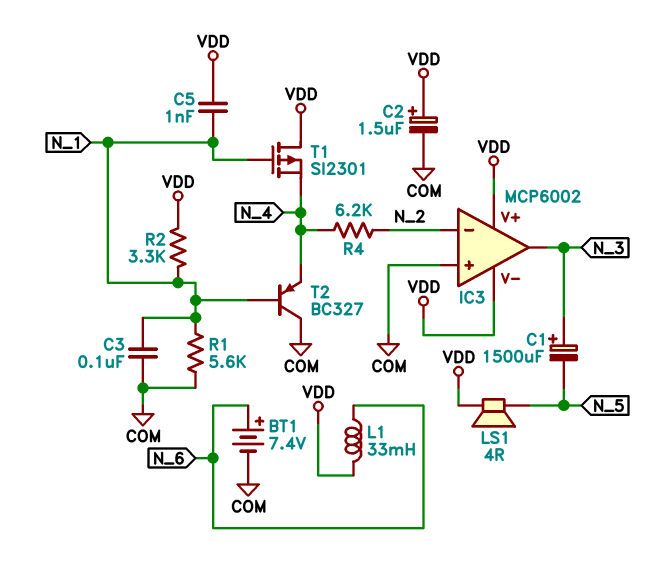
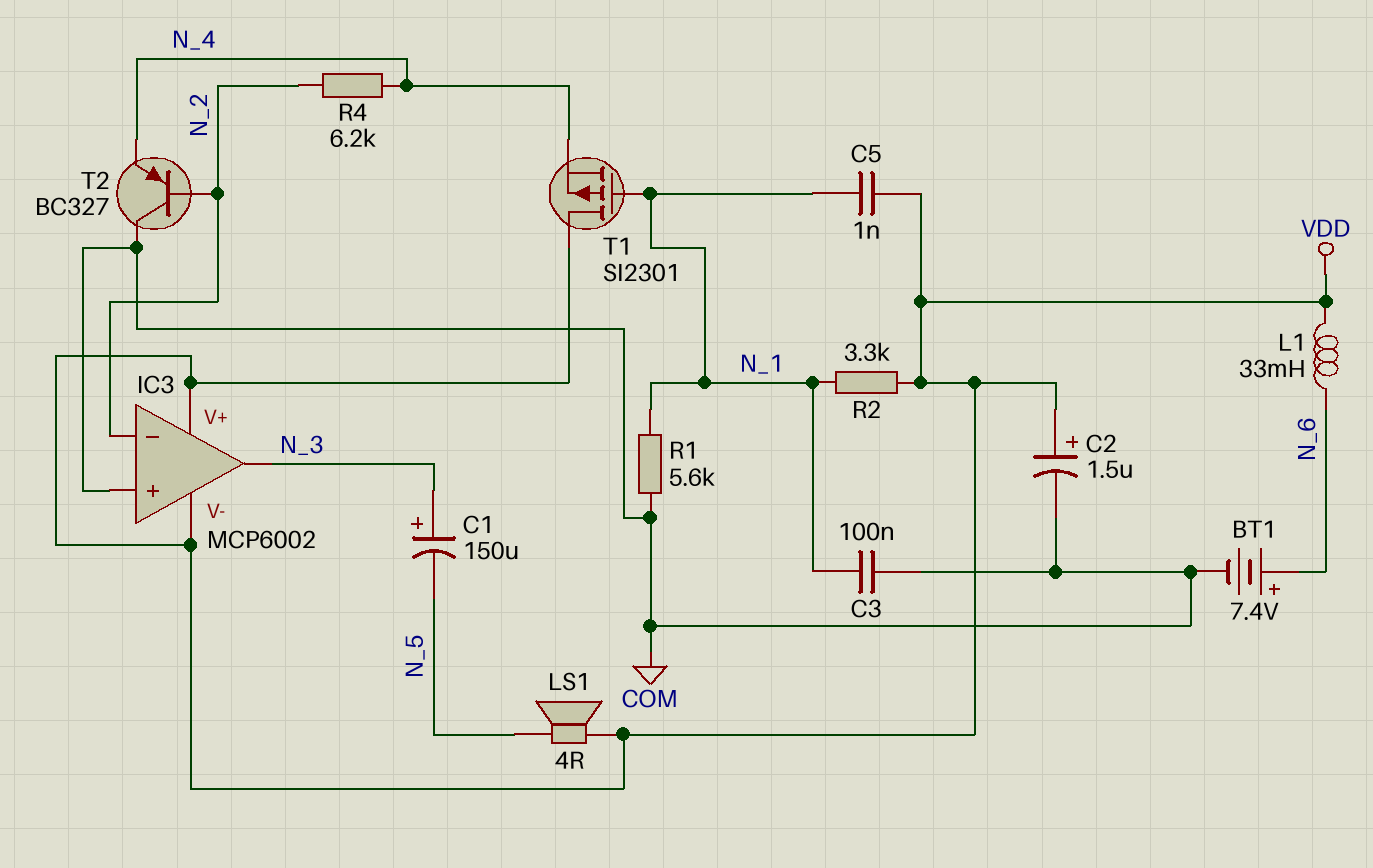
C1: 1500uF (plus N_3, minus N_5) -> 150uF (plus N_3, minus N_5)
T2: PNP BC327 (B N_1, C COM, E N_4) -> PNP BC327 (B N_2, C COM, E N_4)

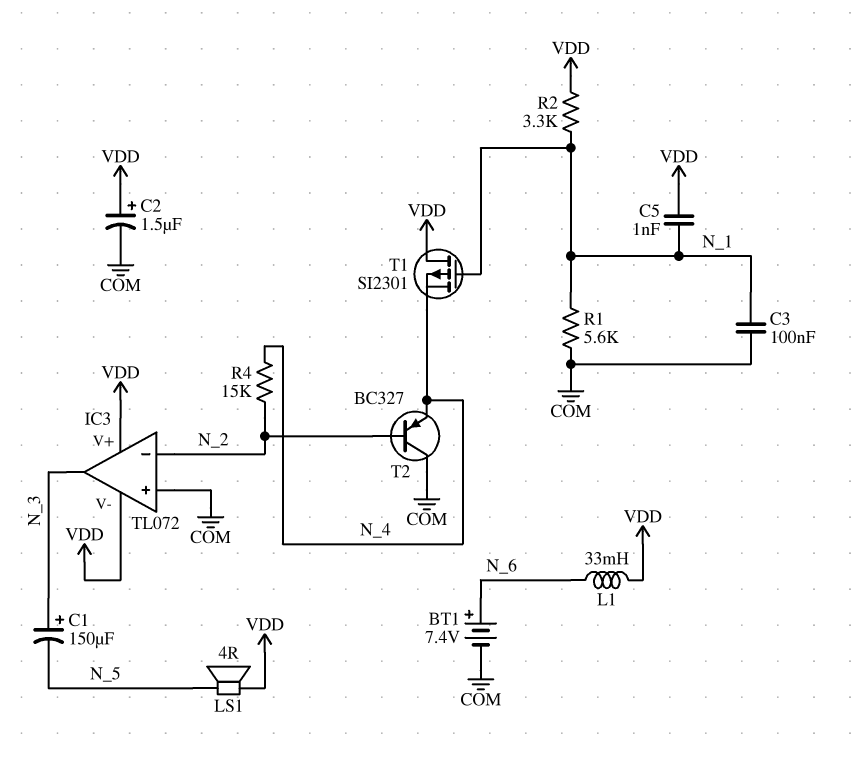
IC3: MCP6002 -> TL072
R4: 6.2k (N_2, N_4) -> 15k (N_2, N_4)

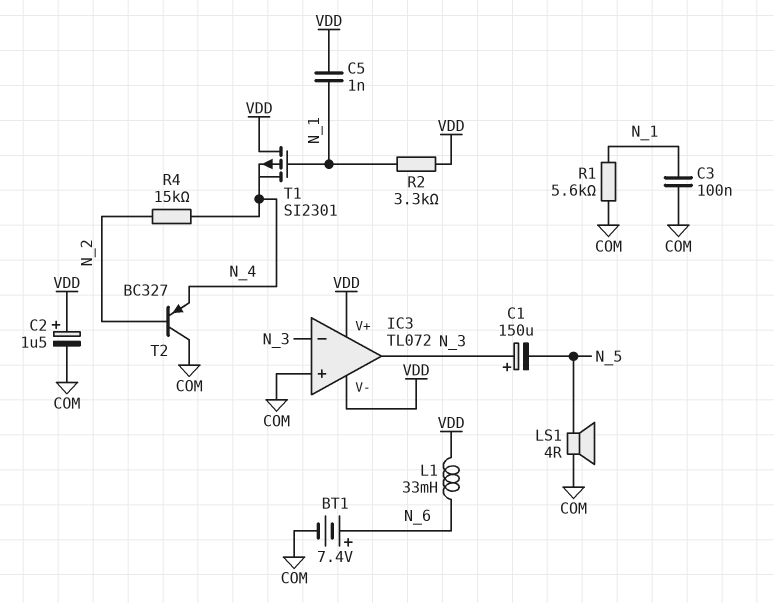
IC3 pin in-: N_2 -> N_3
LS1: speaker 4R (N_5, VDD) -> speaker 4R (COM, N_5)

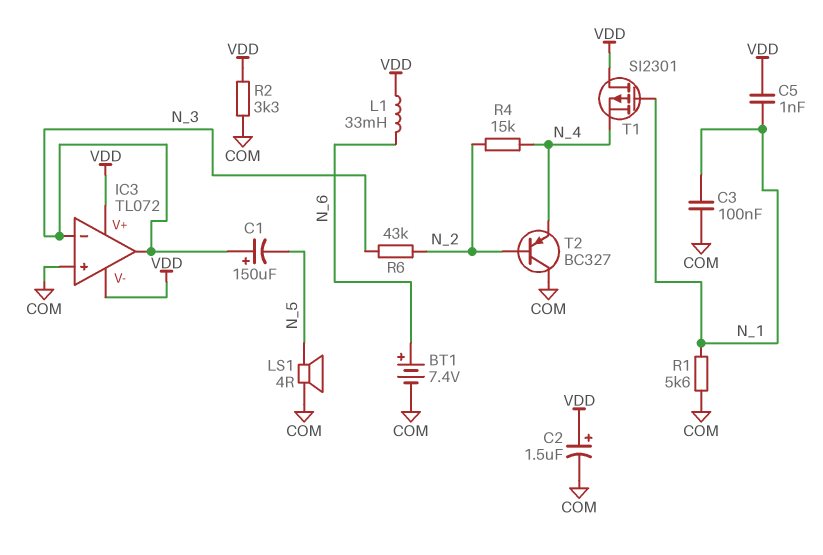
R2: 3.3k (N_1, VDD) -> 3.3k (COM, VDD)
R6: none -> 43k (N_2, N_3)

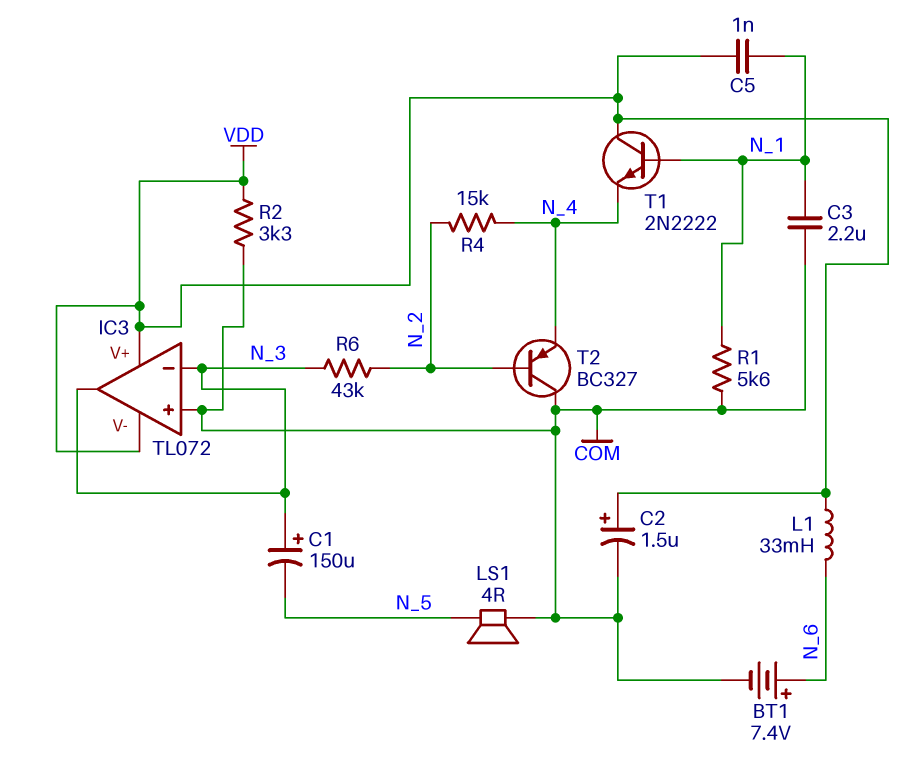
C3: 100nF (COM, N_1) -> 2.2uF (COM, N_1)
T1: PMOS SI2301 (G N_1, D VDD, S N_4) -> NPN 2N2222 (B N_1, C VDD, E N_4)

